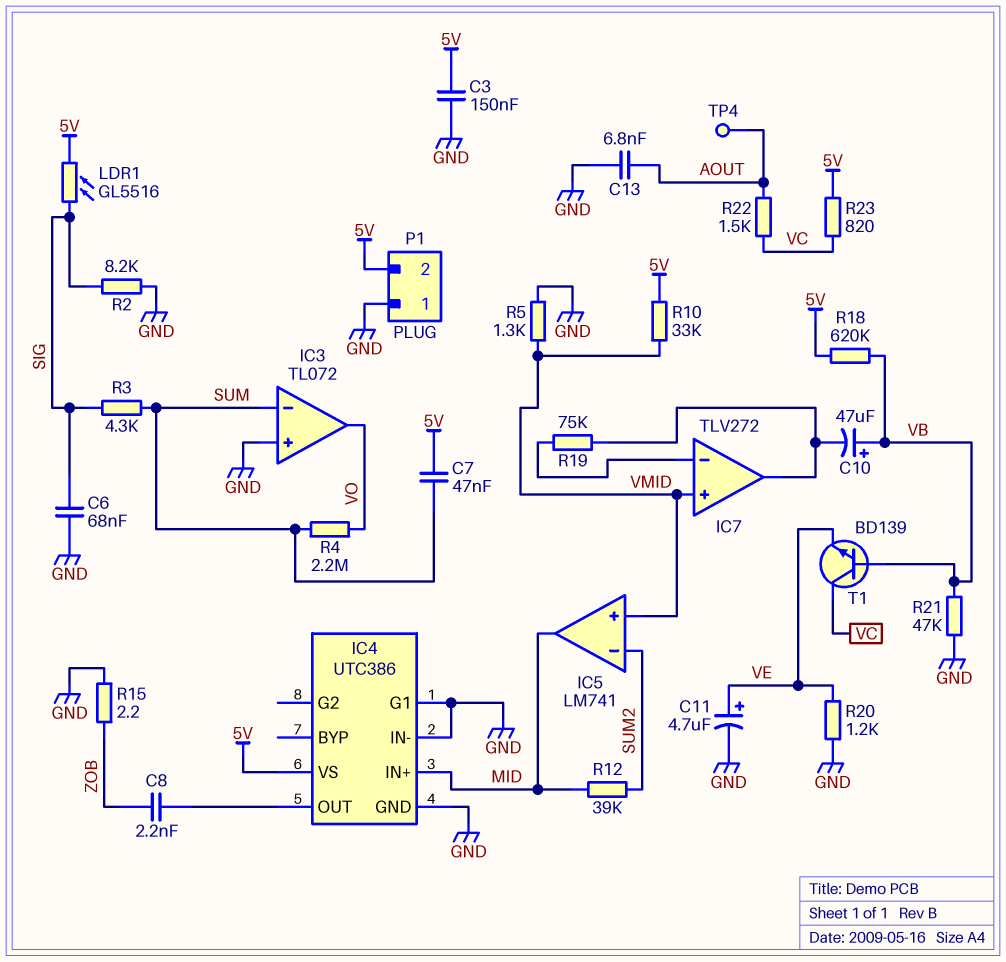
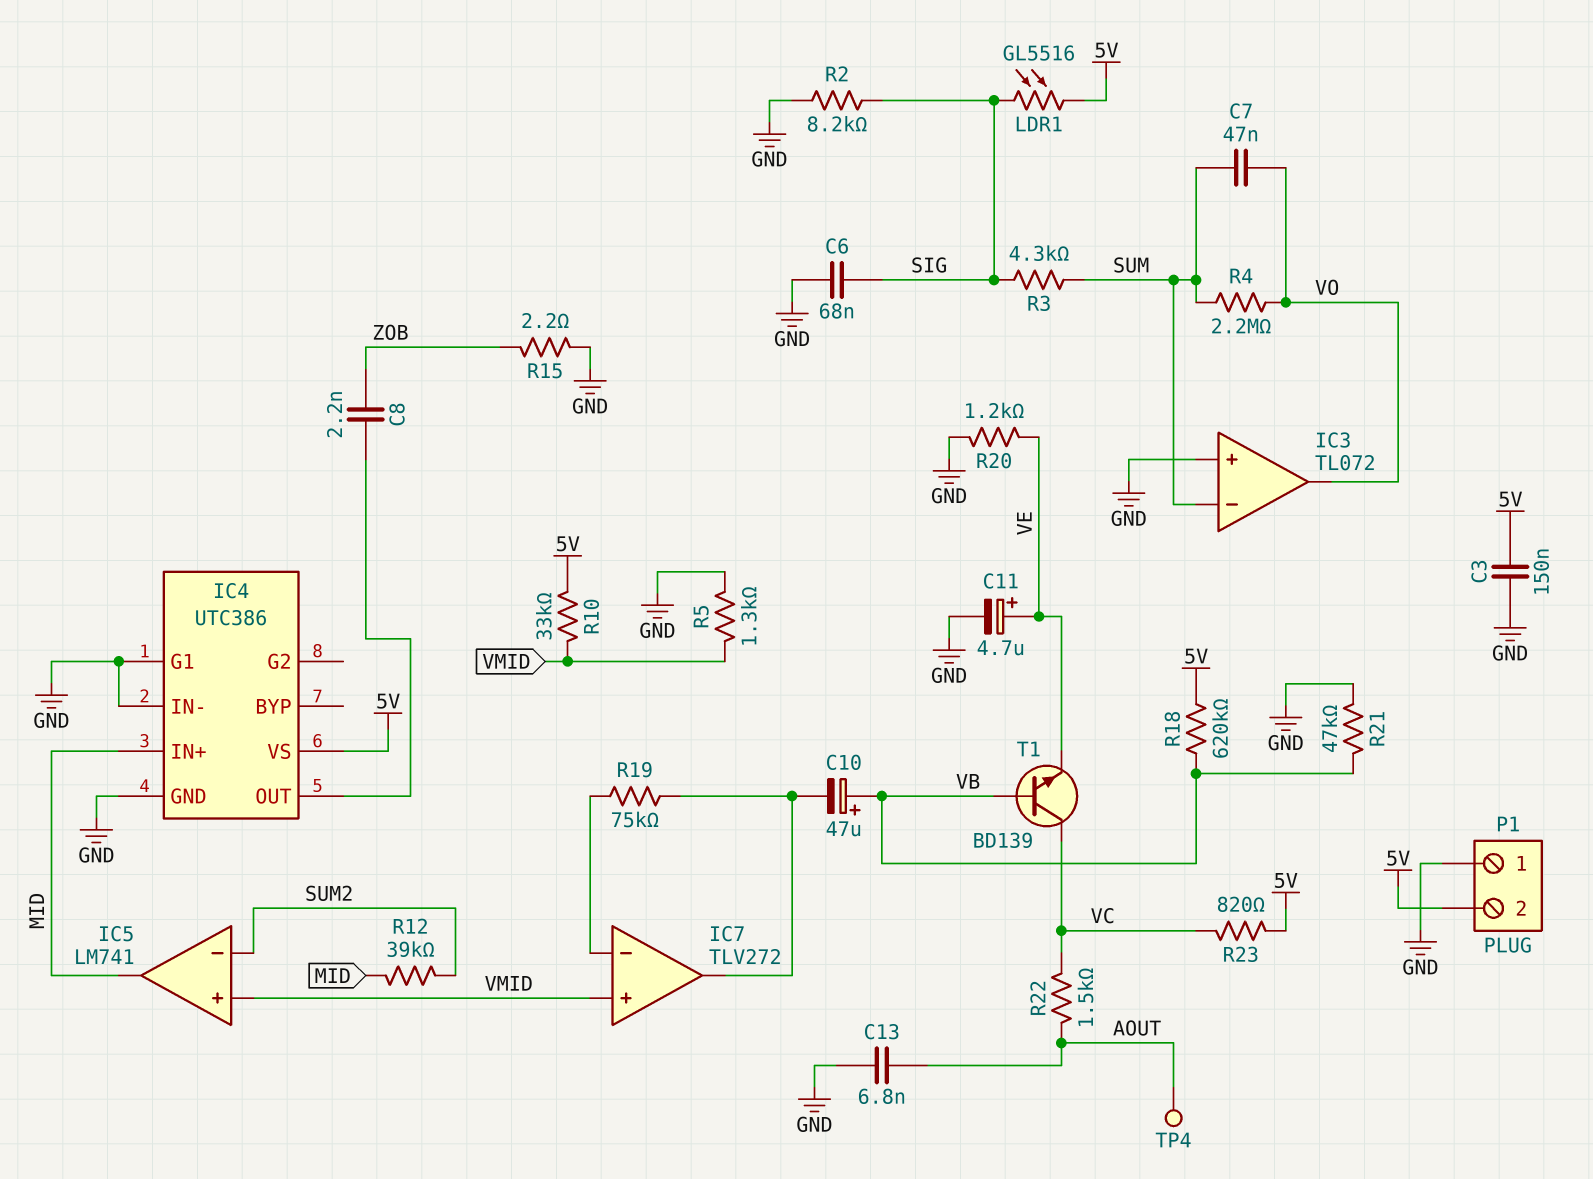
C7: 47nF (5V, SUM) -> 47nF (SUM, VO)

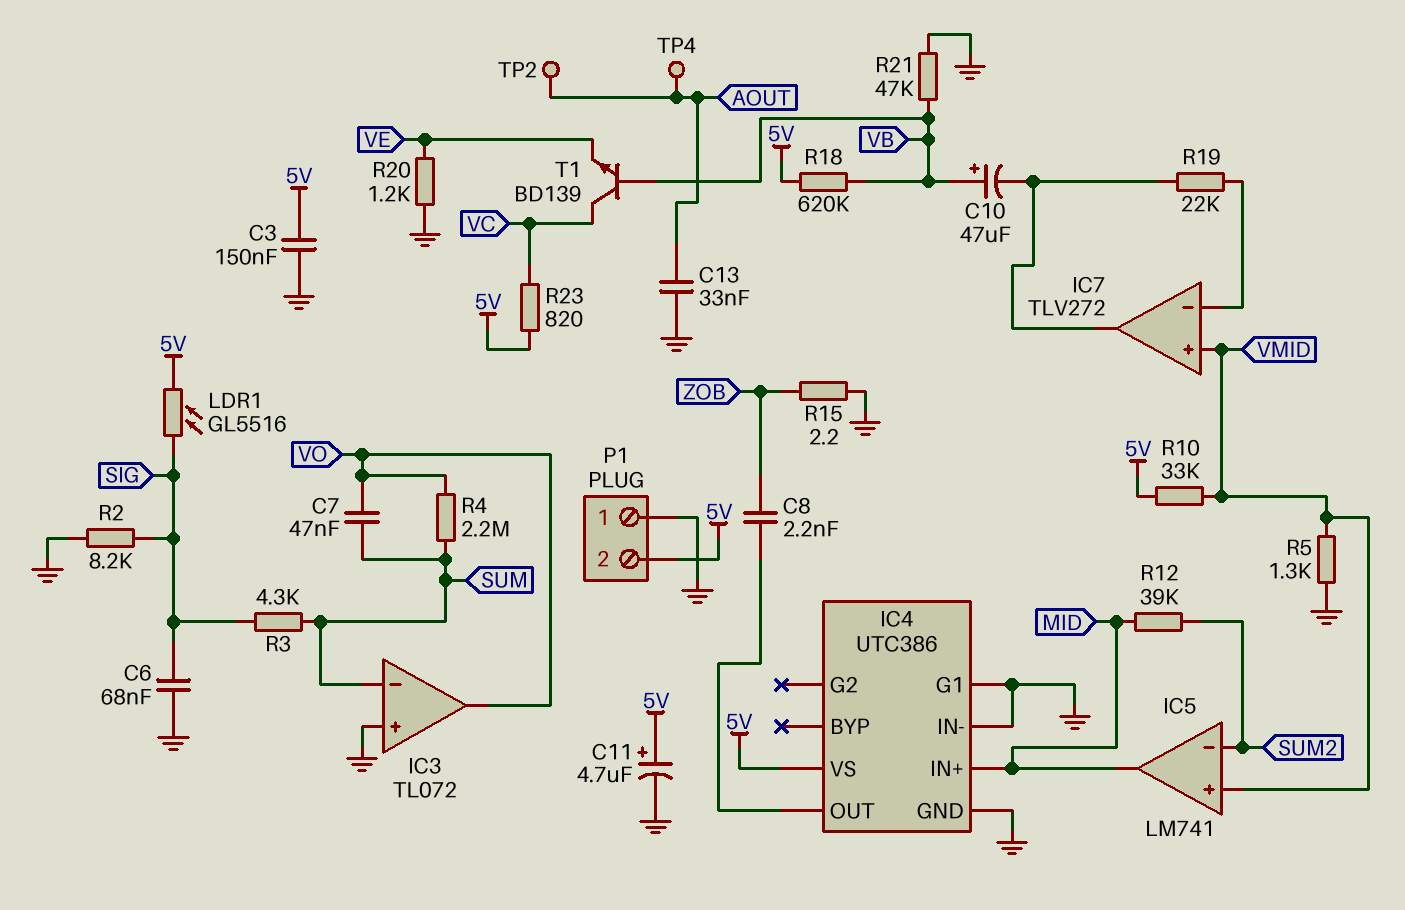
C11: 4.7uF (plus VE, minus GND) -> 4.7uF (plus 5V, minus GND)
C13: 6.8nF (AOUT, GND) -> 33nF (AOUT, GND)
R19: 75k (IC7/in-, IC7/out) -> 22k (IC7/in-, IC7/out)
R22: 1.5k (AOUT, VC) -> none
TP2: none -> test point (AOUT)

